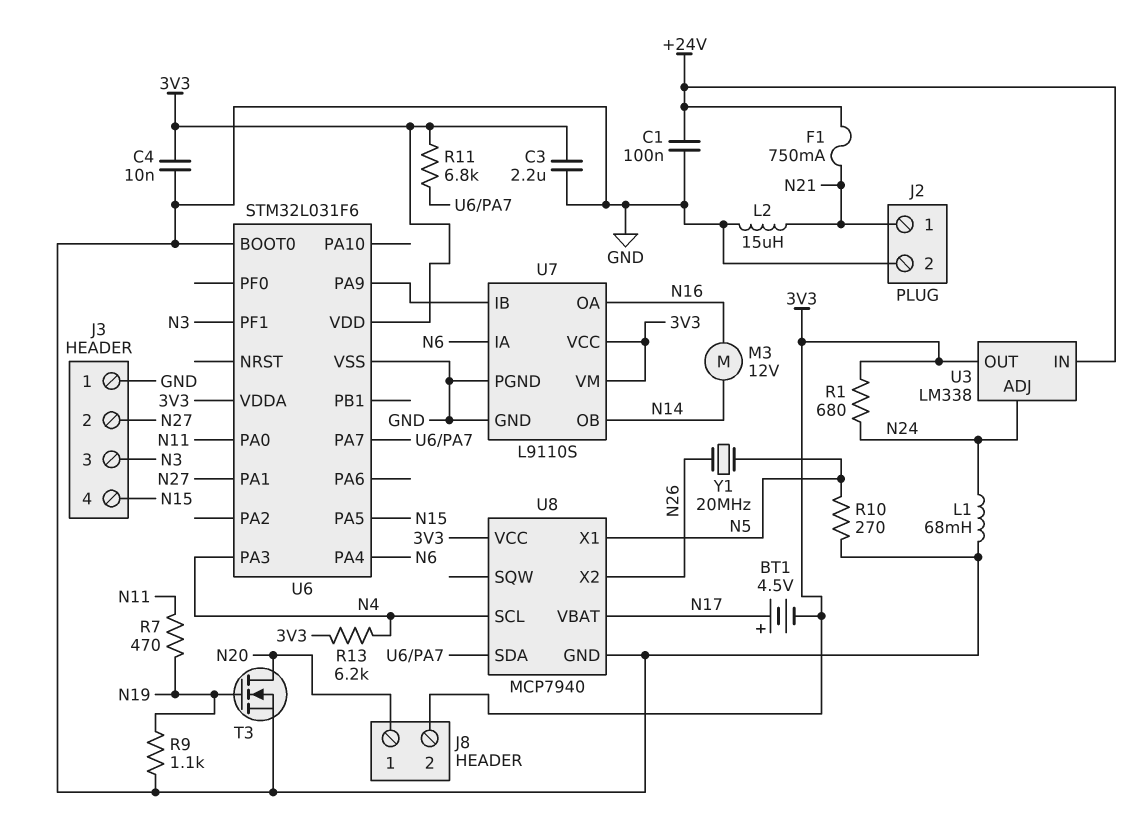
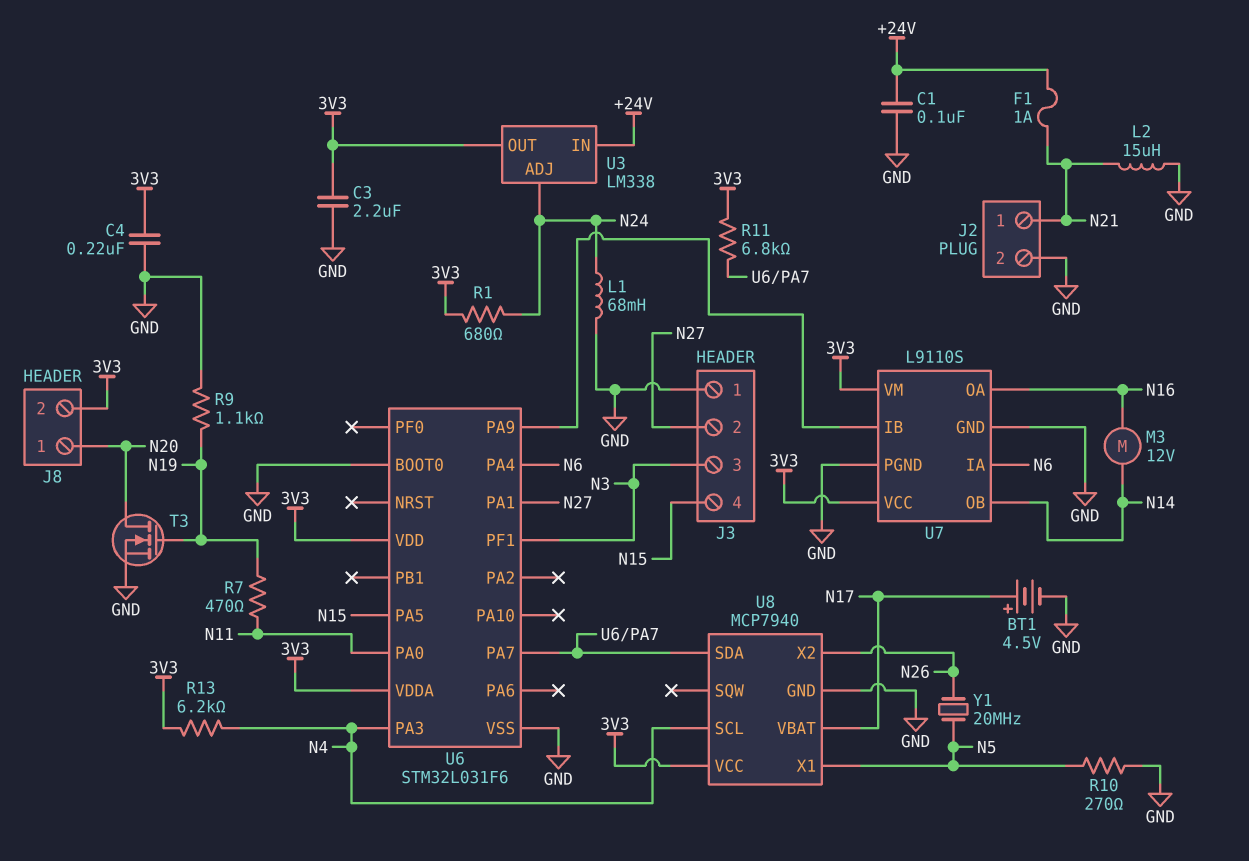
BT1: 4.5V (plus N17, minus 3V3) -> 4.5V (plus N17, minus GND)
C4: 10nF (3V3, GND) -> 220nF (3V3, GND)
F1: 750mA (+24V, N21) -> 1A (+24V, N21)

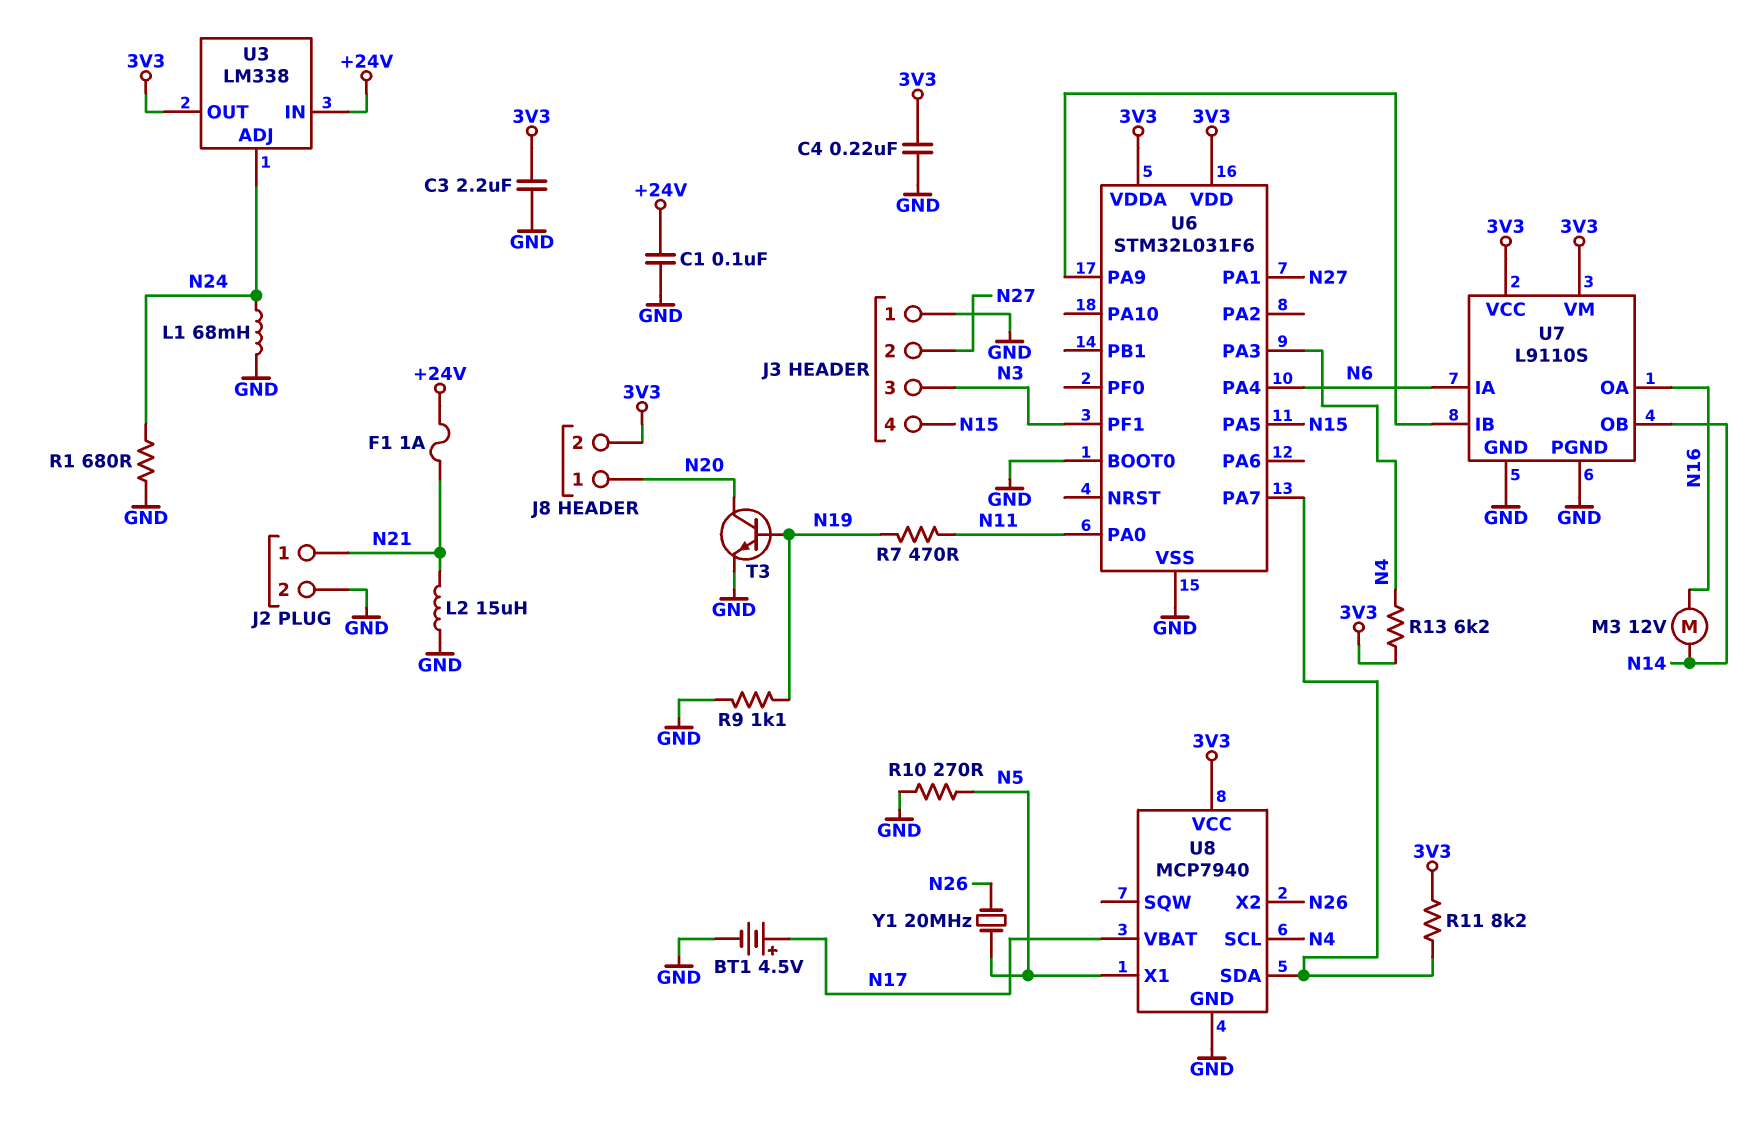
R1: 680 (3V3, N24) -> 680 (GND, N24)
R11: 6.8k (3V3, U6/PA7) -> 8.2k (3V3, U6/PA7)
T3: NMOS (G N19, D N20, S GND) -> NPN (B N19, C N20, E GND)

